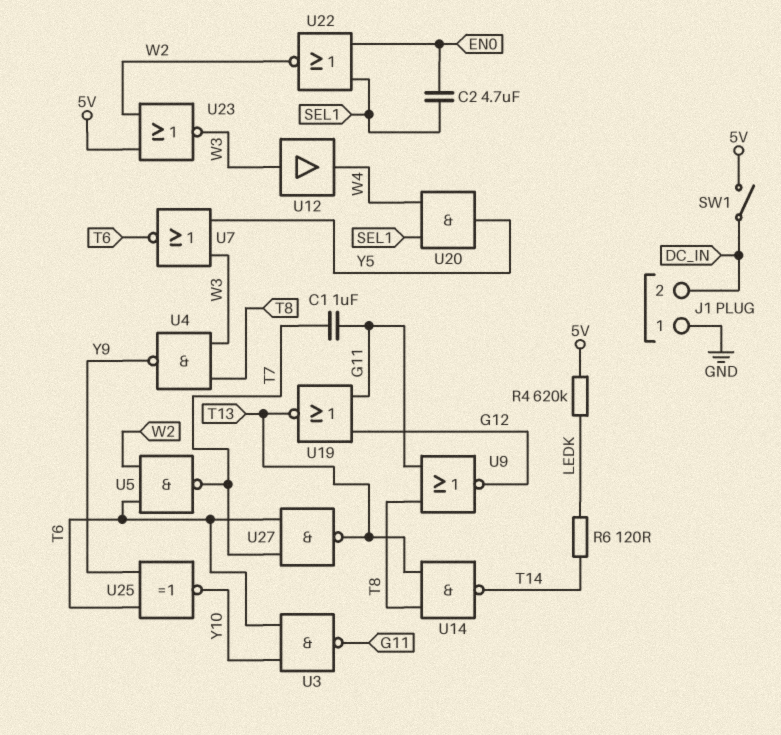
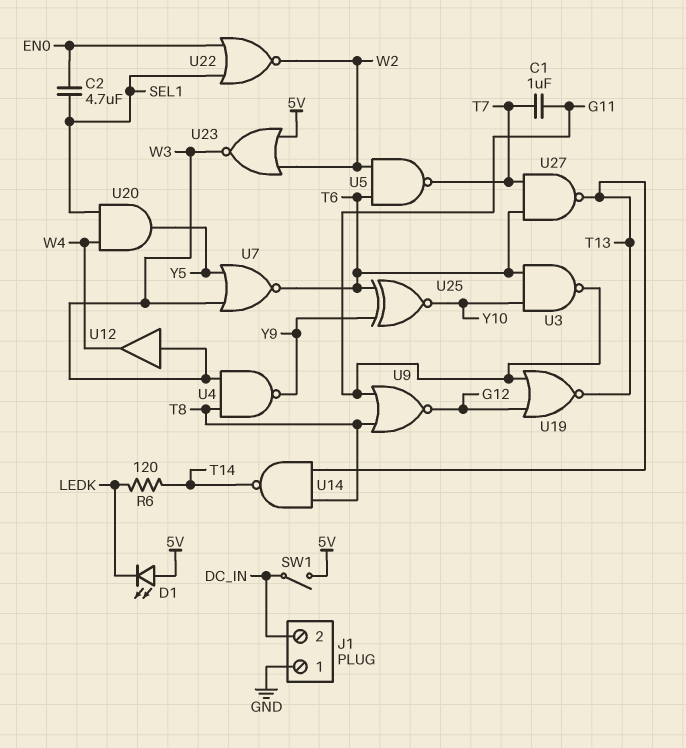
D1: none -> LED (A 5V, K LEDK)
R4: 620k (5V, LEDK) -> none

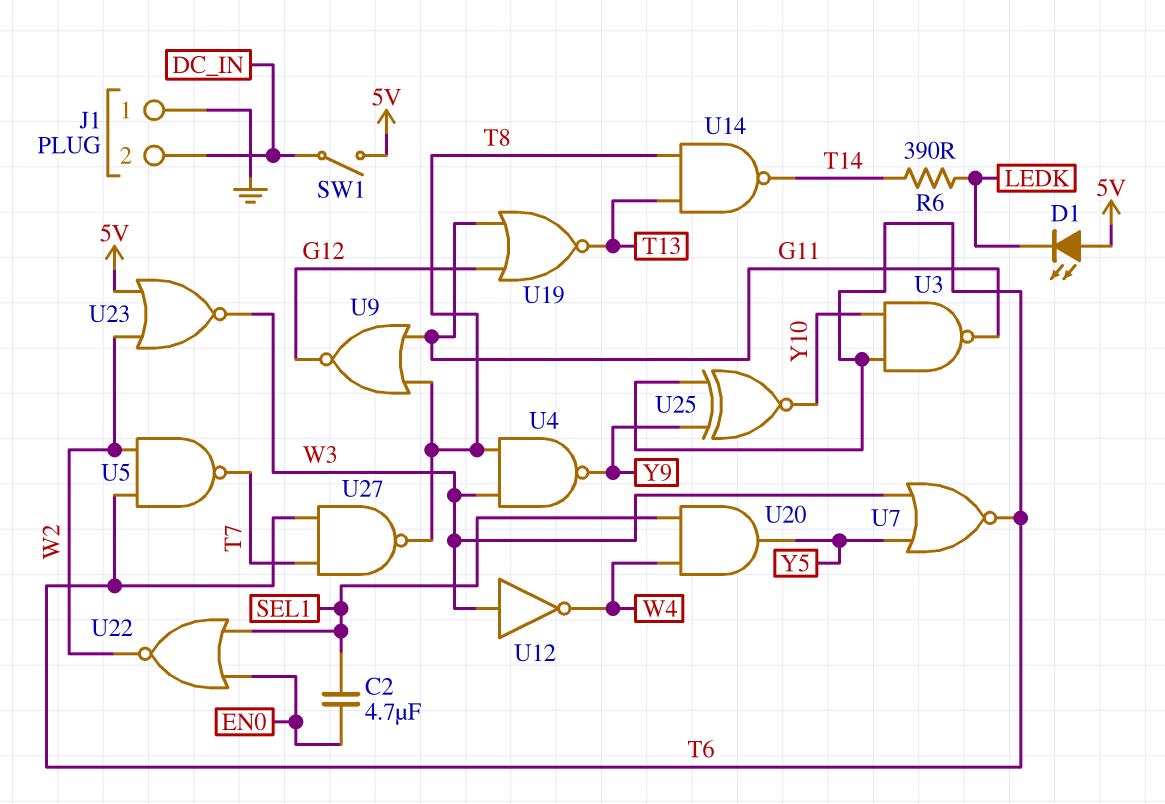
C1: 1uF (G11, T7) -> none
R6: 120 (LEDK, T14) -> 390 (LEDK, T14)
U12: buffer (in W3, out W4) -> NOT (in W3, out W4)
U27: NAND (in T6, in T7, out T13) -> NAND (in T6, in T7, out T8)

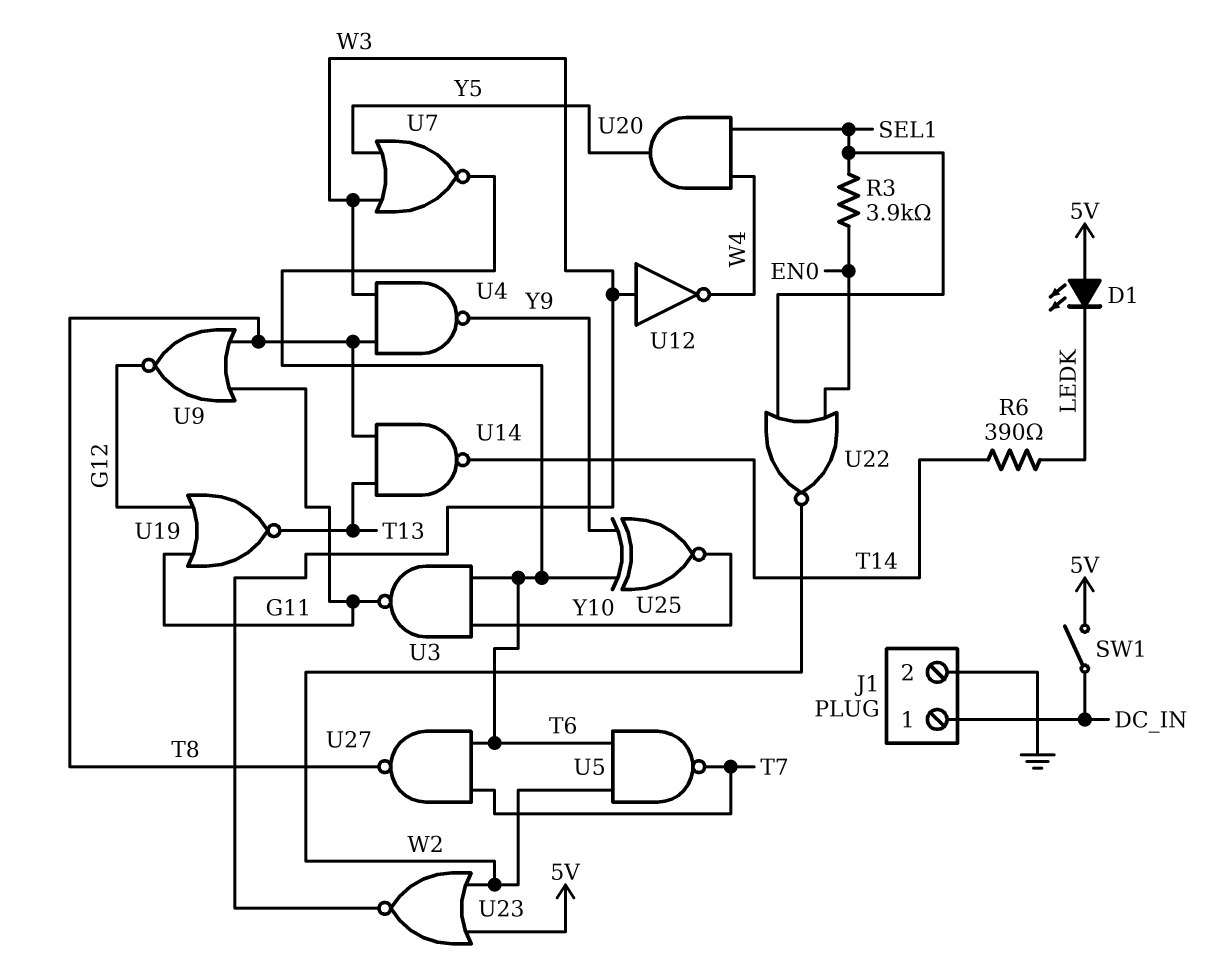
C2: 4.7uF (EN0, SEL1) -> none
J1 pin 1: GND -> DC_IN
J1 pin 2: DC_IN -> GND
R3: none -> 3.9k (EN0, SEL1)

